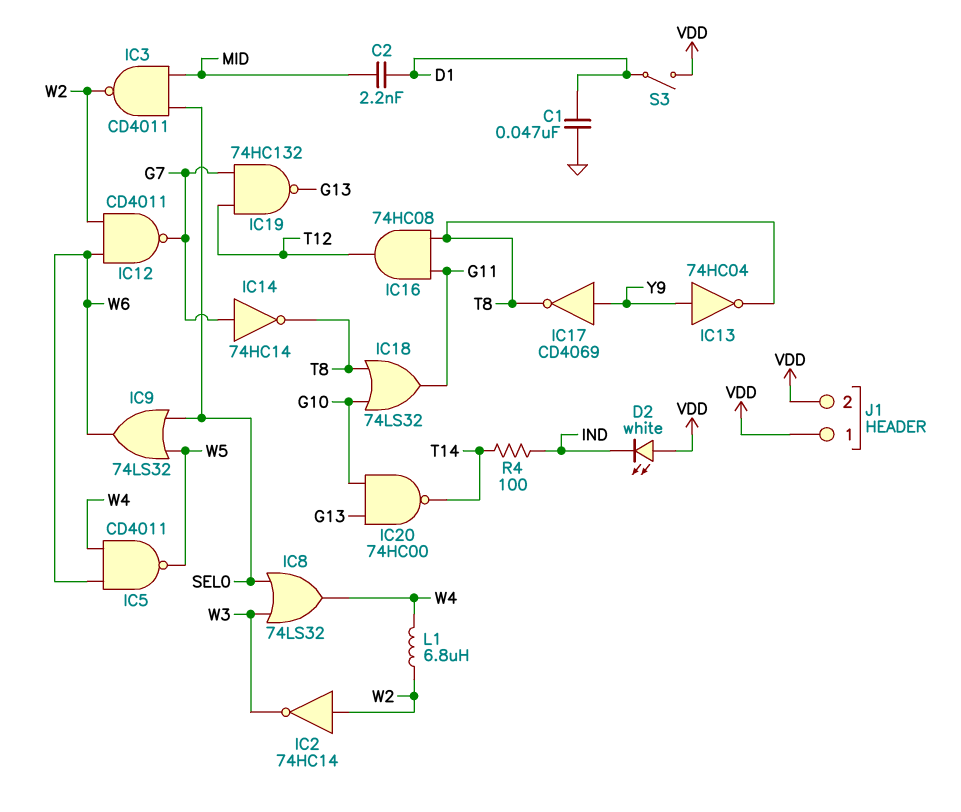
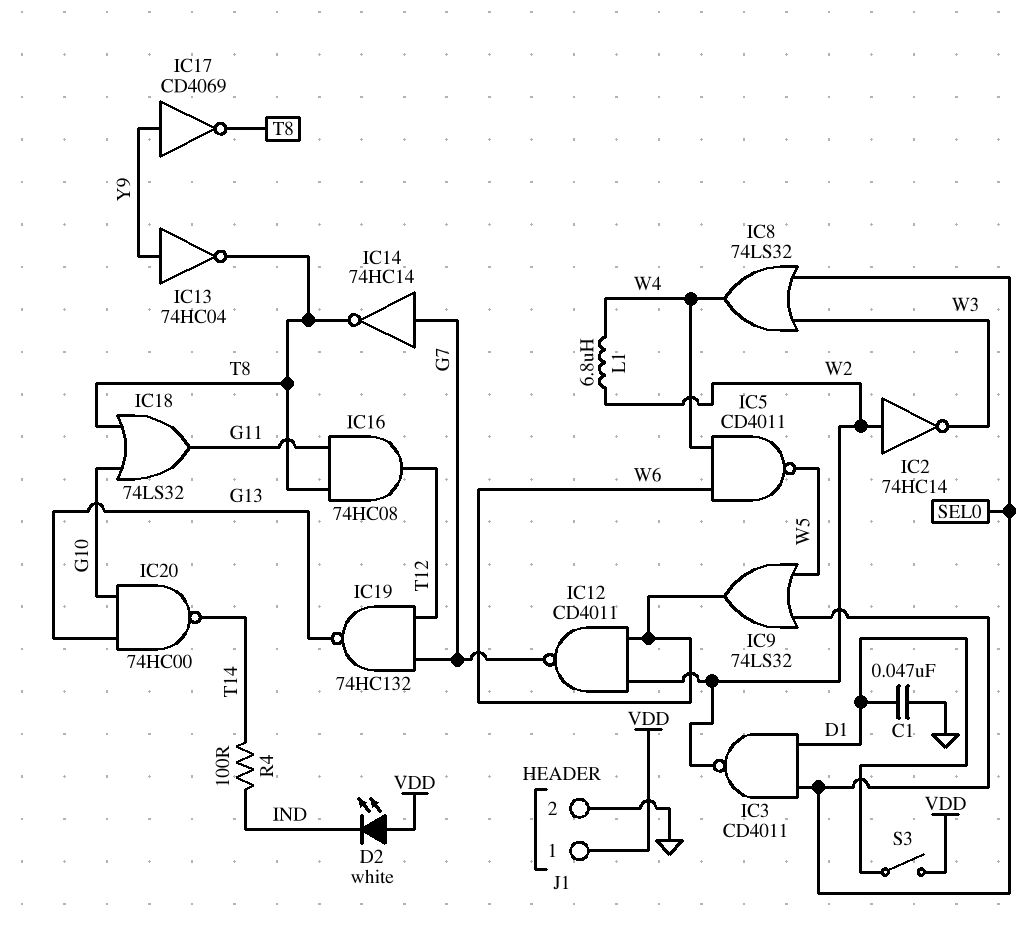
C2: 2.2nF (D1, MID) -> none
IC3: NAND CD4011 (in MID, in SEL0, out W2) -> NAND CD4011 (in D1, in SEL0, out W2)
J1 pin 2: VDD -> GND

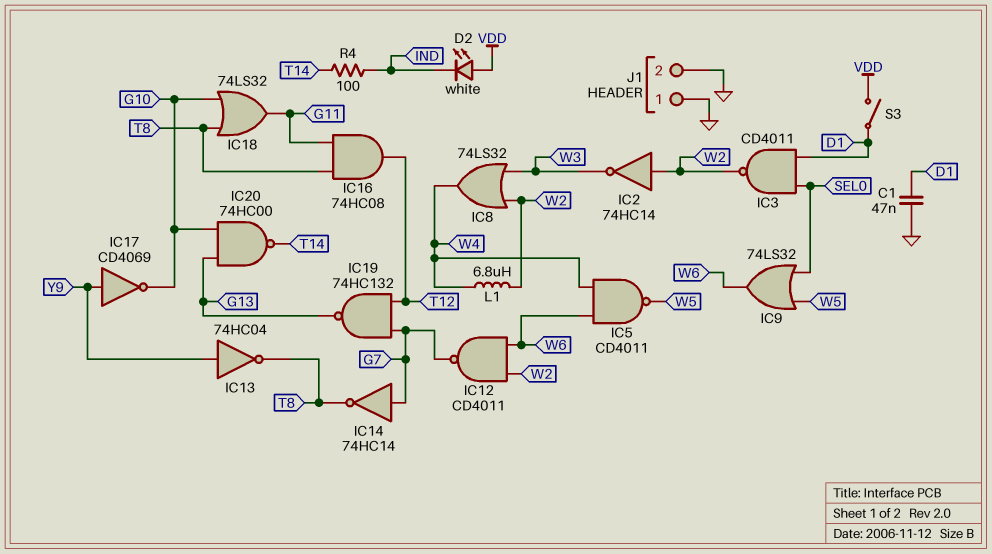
IC8: OR 74LS32 (in SEL0, in W3, out W4) -> OR 74LS32 (in W2, in W3, out W4)
IC17: NOT CD4069 (in Y9, out T8) -> NOT CD4069 (in Y9, out G10)
J1 pin 1: VDD -> GND

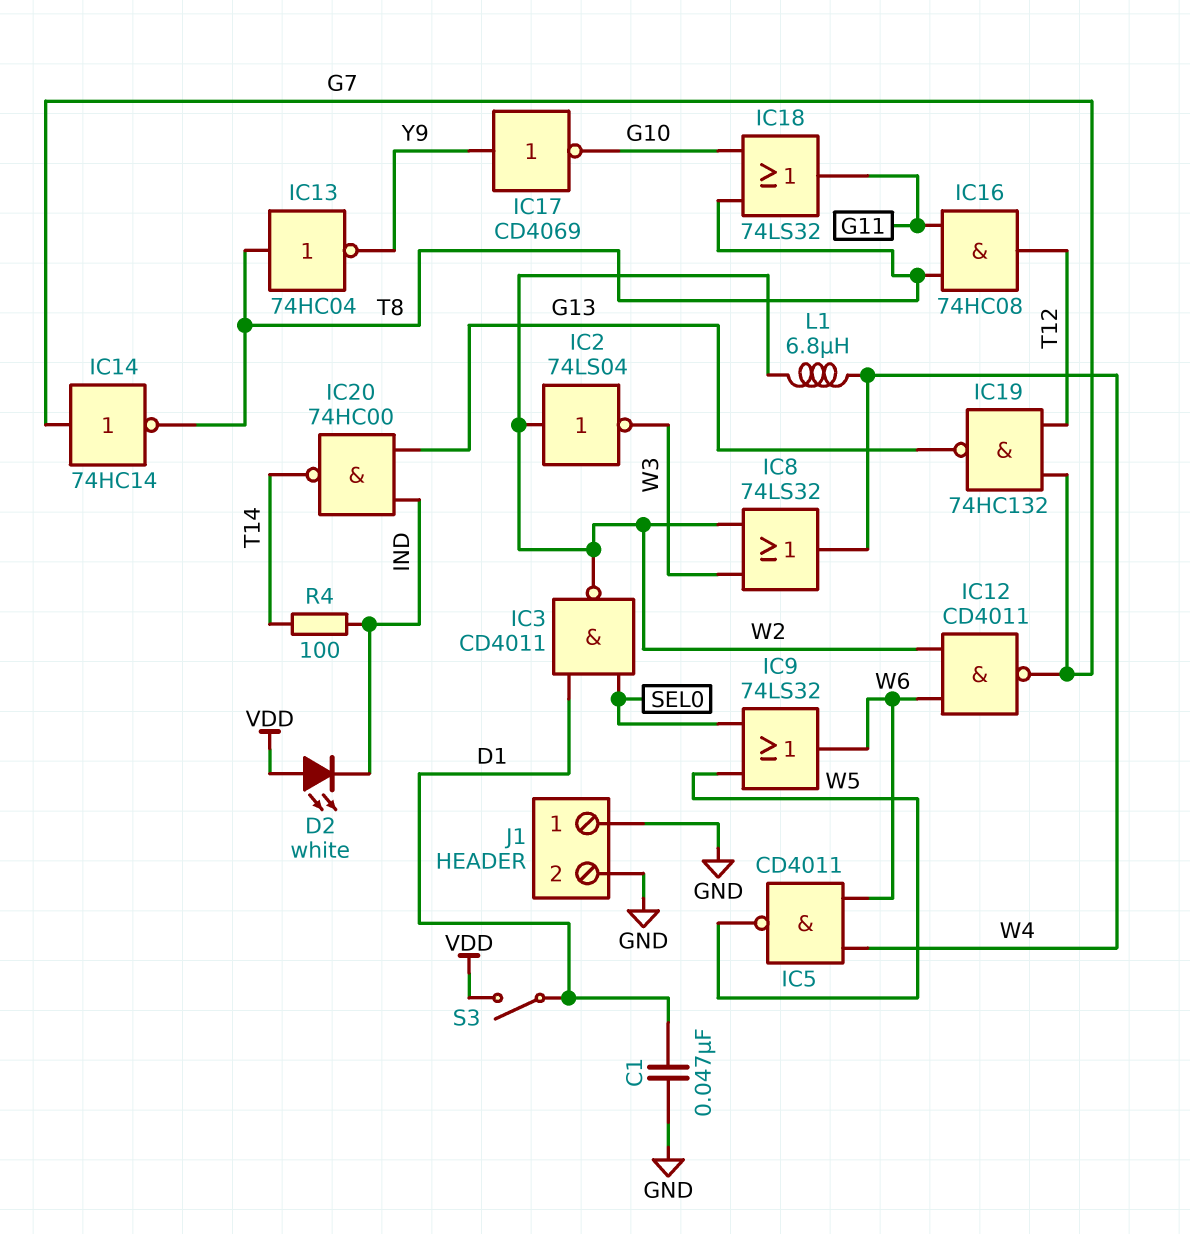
IC2: NOT 74HC14 (in W2, out W3) -> NOT 74LS04 (in W2, out W3)
IC13: NOT 74HC04 (in Y9, out T8) -> NOT 74HC04 (in T8, out Y9)
IC20: NAND 74HC00 (in G10, in G13, out T14) -> NAND 74HC00 (in G13, in IND, out T14)

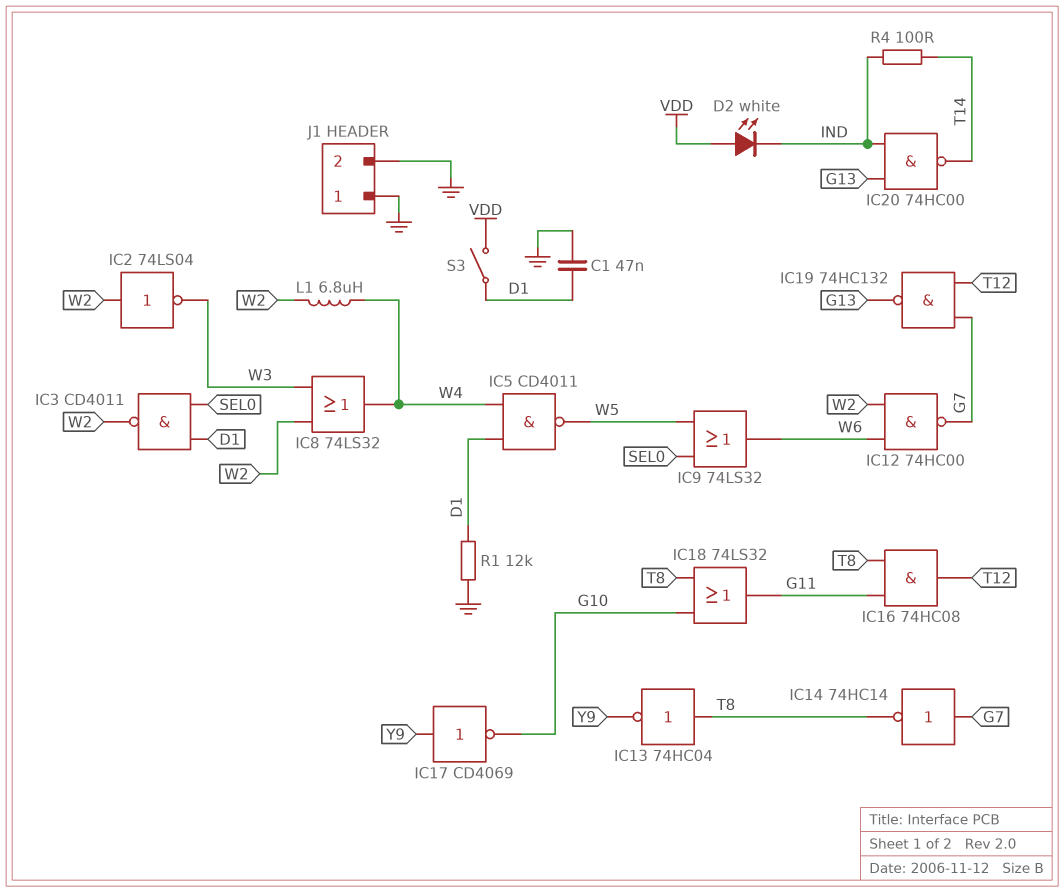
IC5: NAND CD4011 (in W4, in W6, out W5) -> NAND CD4011 (in D1, in W4, out W5)
IC12: NAND CD4011 (in W2, in W6, out G7) -> NAND 74HC00 (in W2, in W6, out G7)
R1: none -> 12k (D1, GND)

